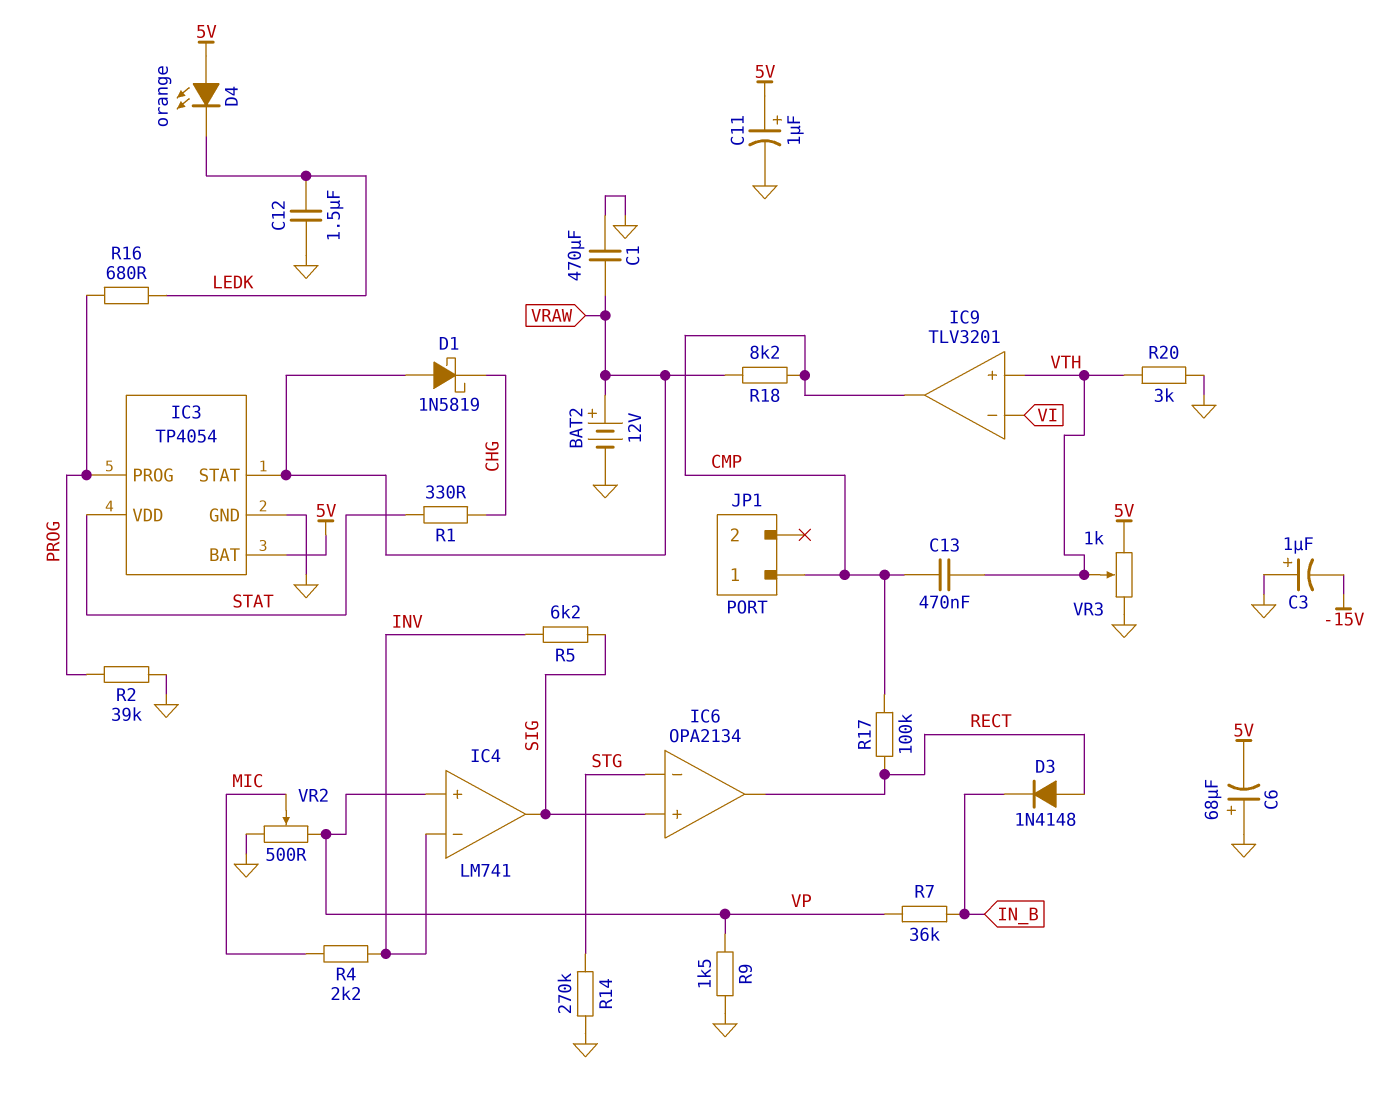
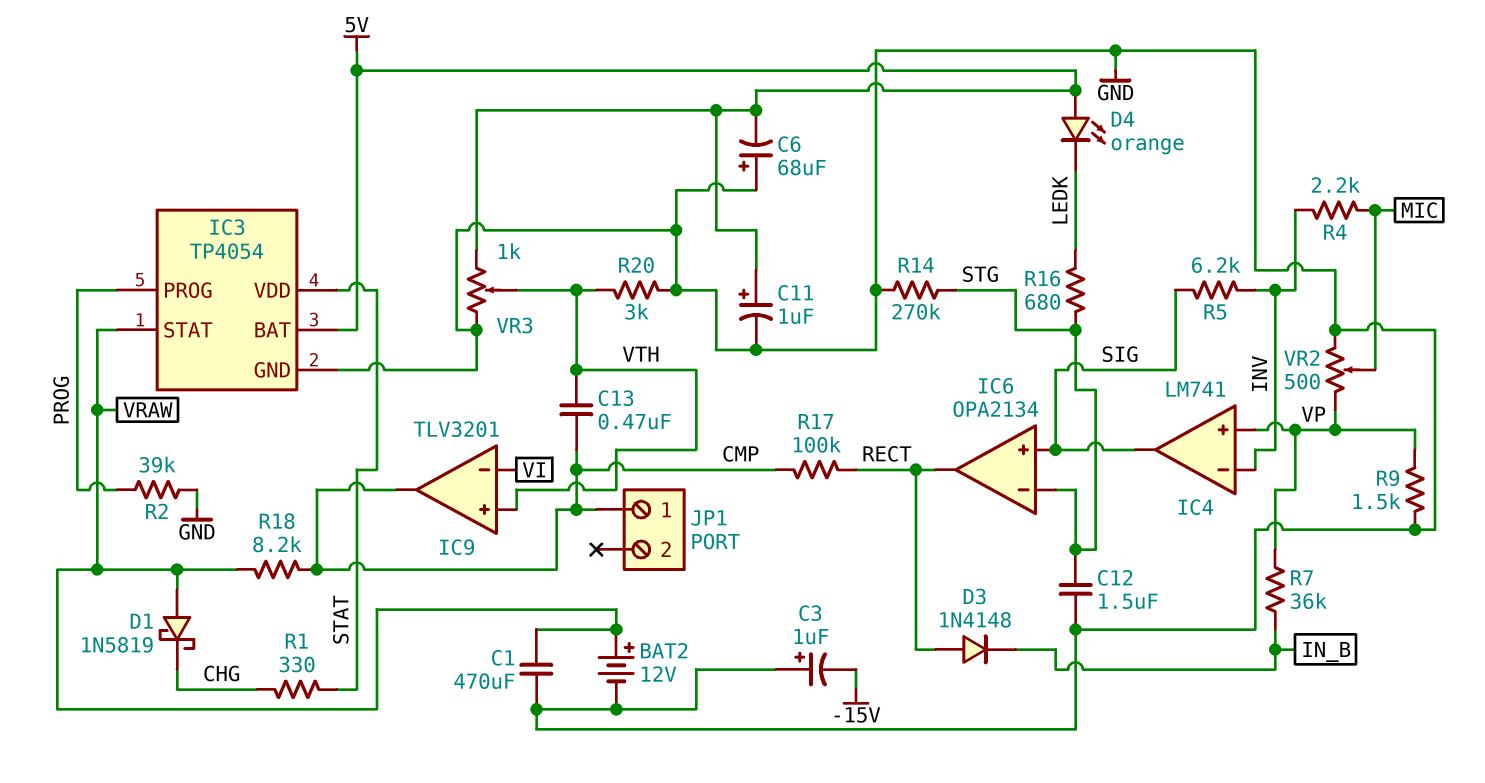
C12: 1.5uF (GND, LEDK) -> 1.5uF (GND, STG)
R16: 680 (LEDK, PROG) -> 680 (LEDK, STG)

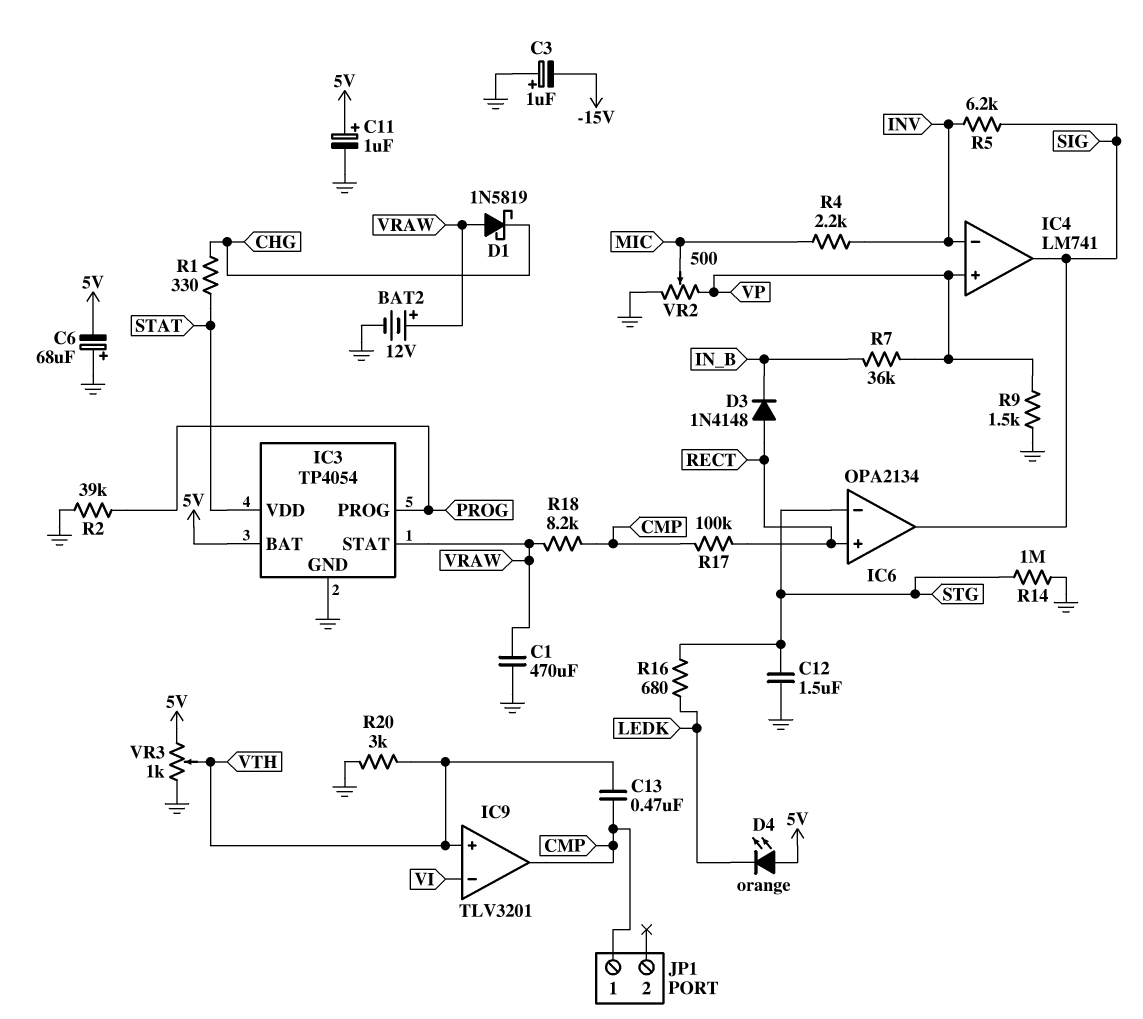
IC6 pin in+: SIG -> RECT
IC6 pin out: RECT -> SIG
R14: 270k (GND, STG) -> 1M (GND, STG)

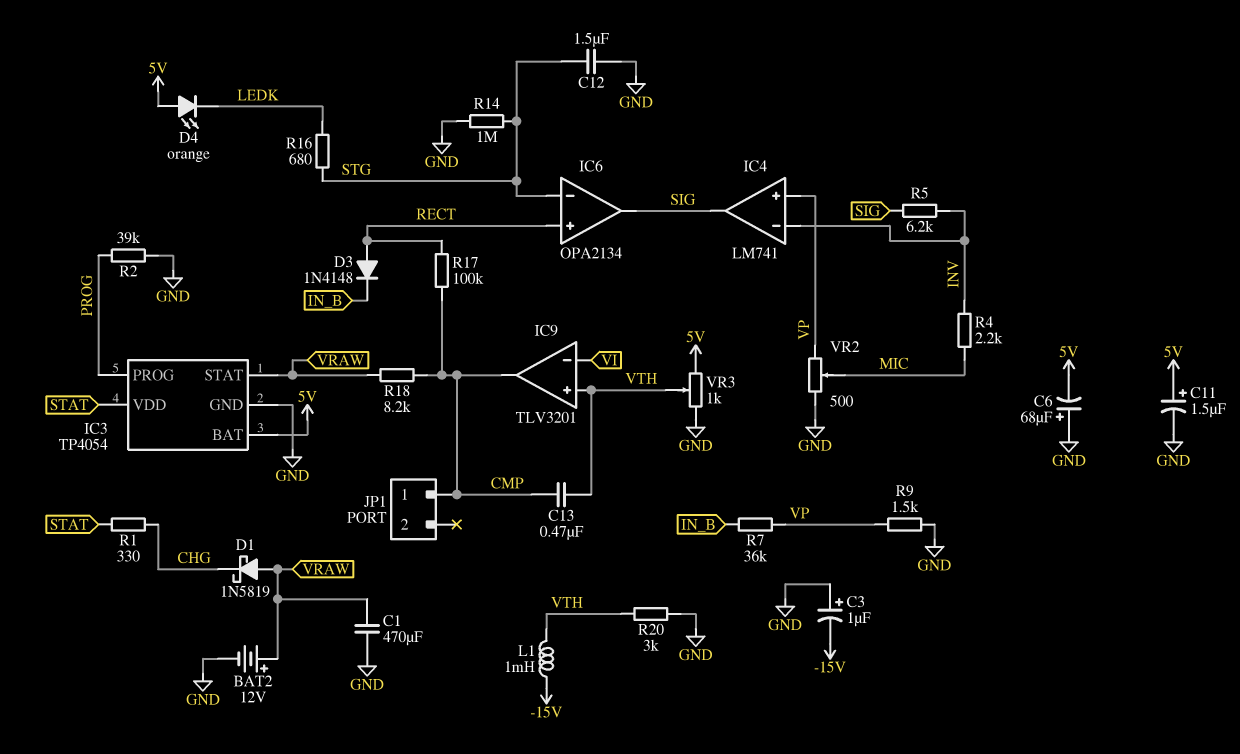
C11: 1uF (plus 5V, minus GND) -> 1.5uF (plus 5V, minus GND)
L1: none -> 1mH (-15V, VTH)

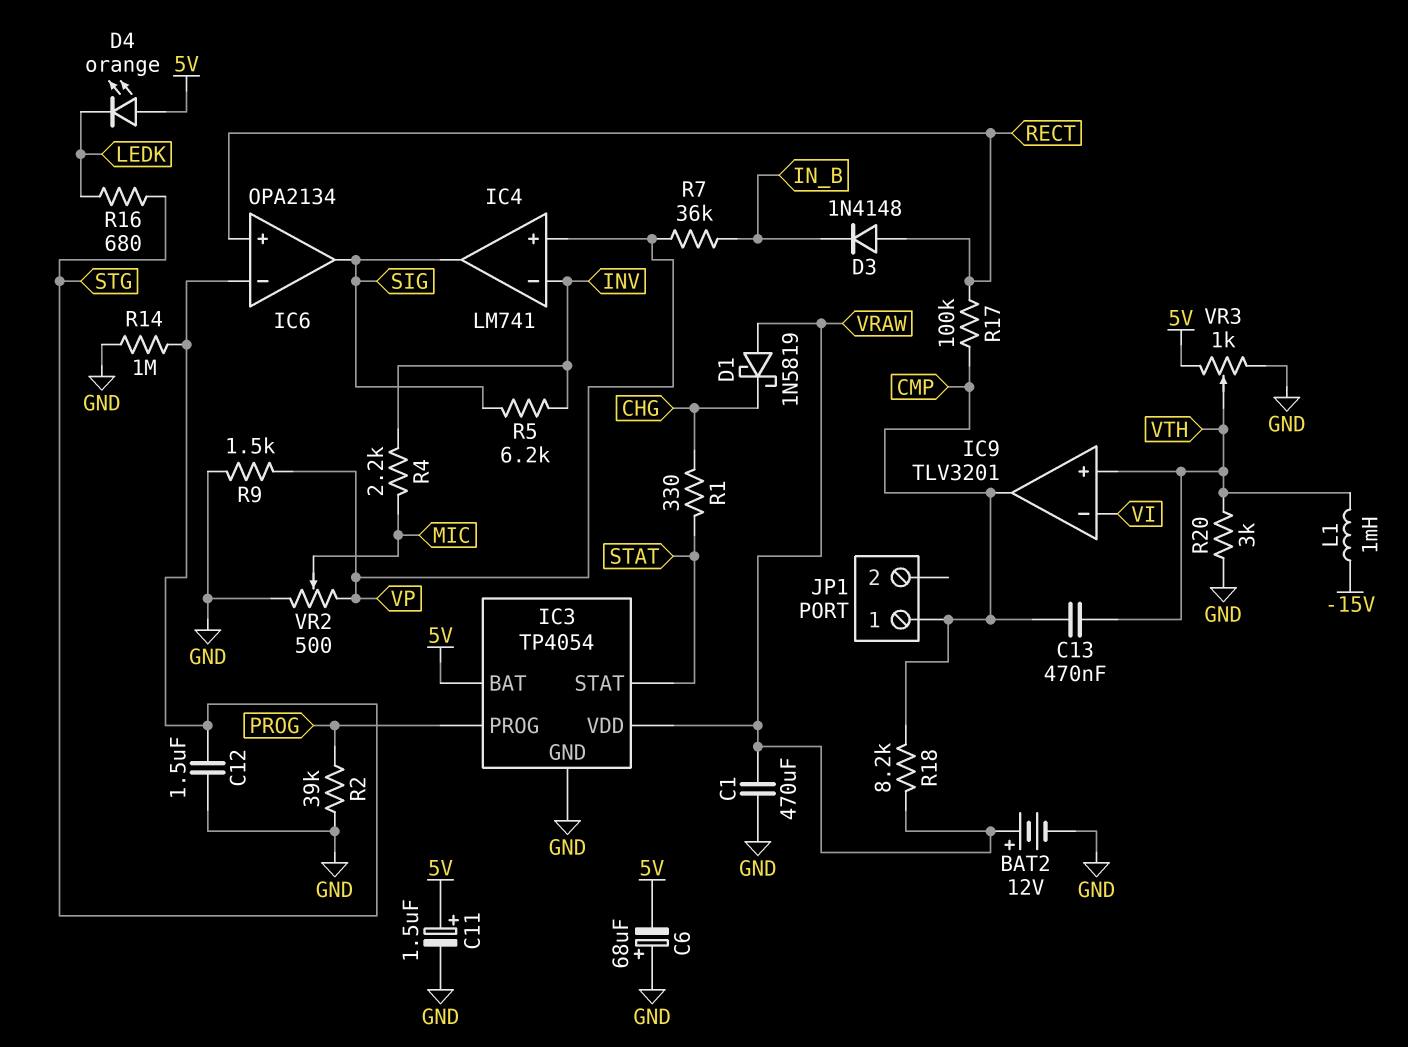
C3: 1uF (plus GND, minus -15V) -> none
IC3 pin STAT: VRAW -> STAT
IC3 pin VDD: STAT -> VRAW

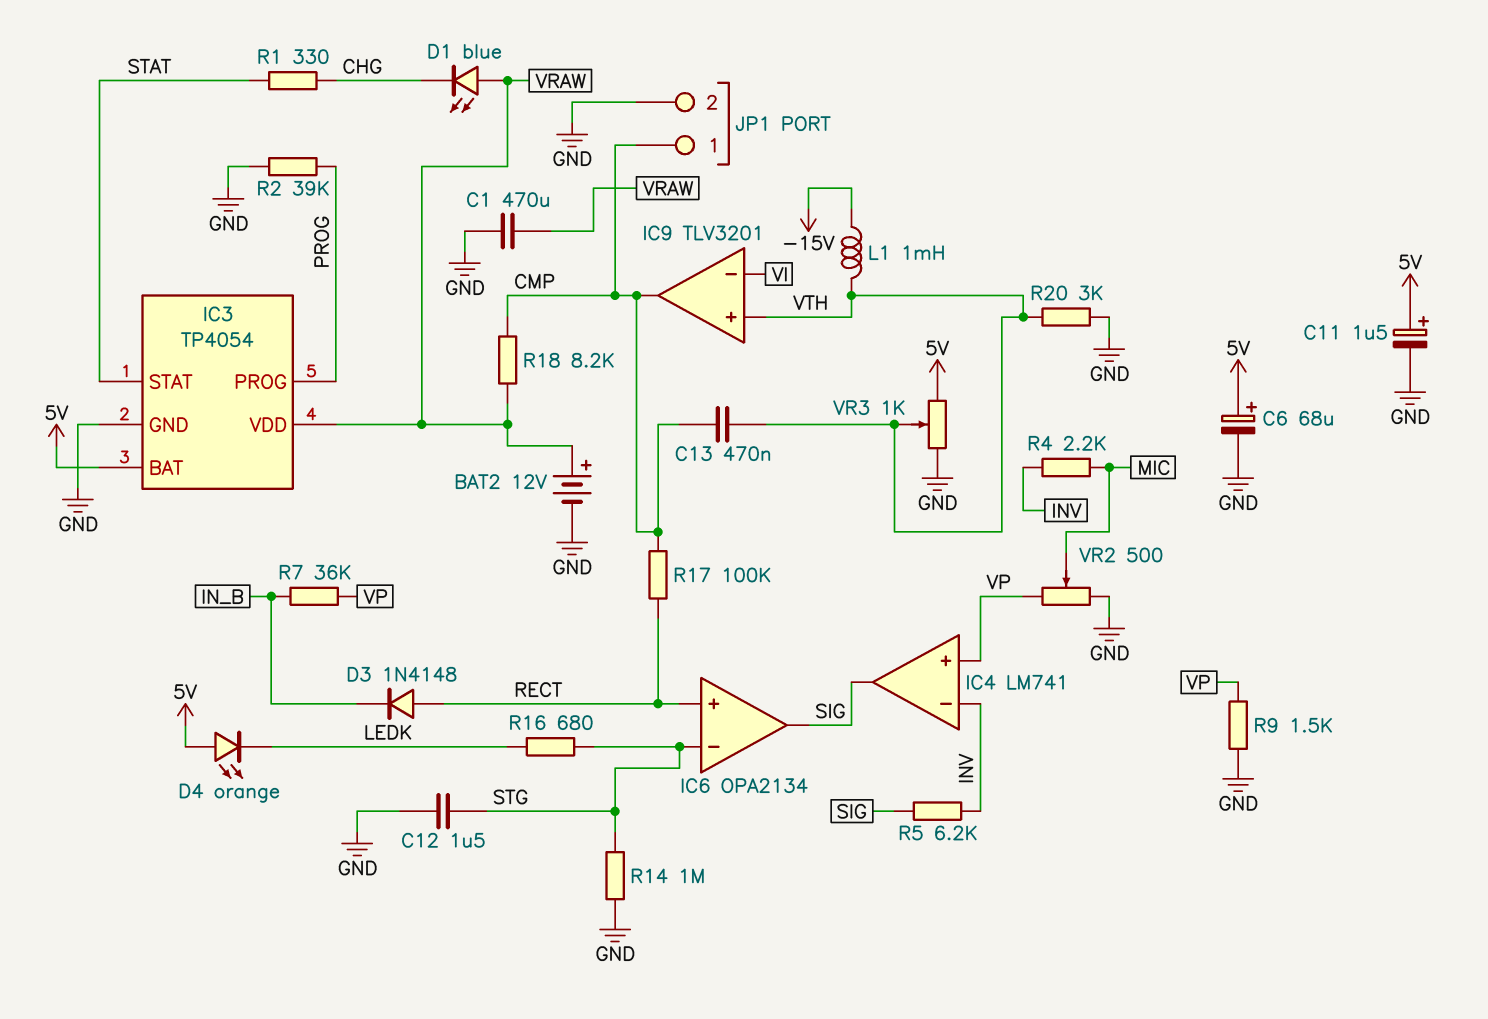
C6: 68uF (plus GND, minus 5V) -> 68uF (plus 5V, minus GND)
D1: schottky 1N5819 (A VRAW, K CHG) -> LED blue (A VRAW, K CHG)
JP1 pin 2: none -> GND

